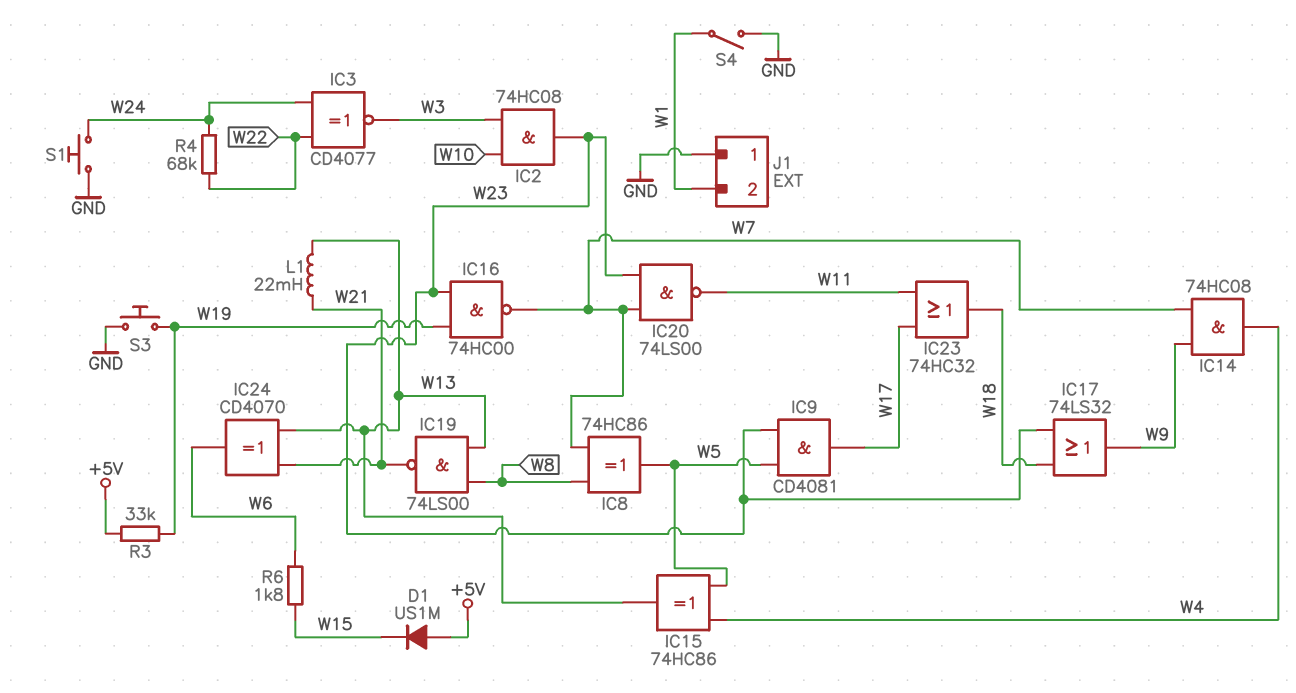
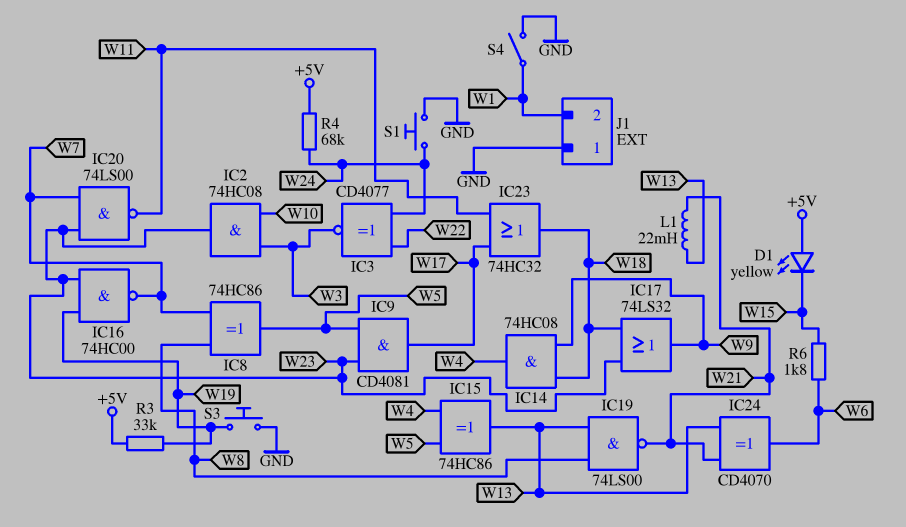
D1: diode US1M (A +5V, K W15) -> LED yellow (A +5V, K W15)
IC14: AND 74HC08 (in W7, in W9, out W4) -> AND 74HC08 (in W9, in W18, out W4)
R4: 68k (W22, W24) -> 68k (+5V, W24)

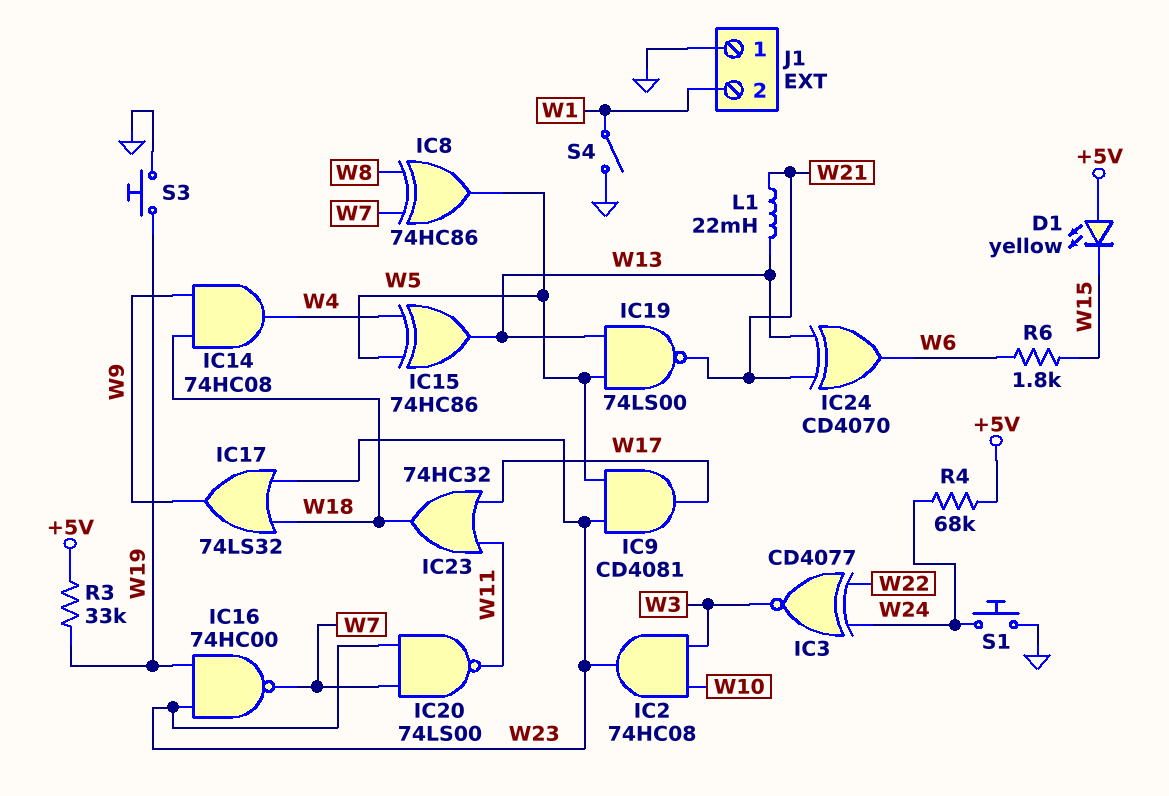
IC19: NAND 74LS00 (in W8, in W13, out W21) -> NAND 74LS00 (in W5, in W13, out W21)

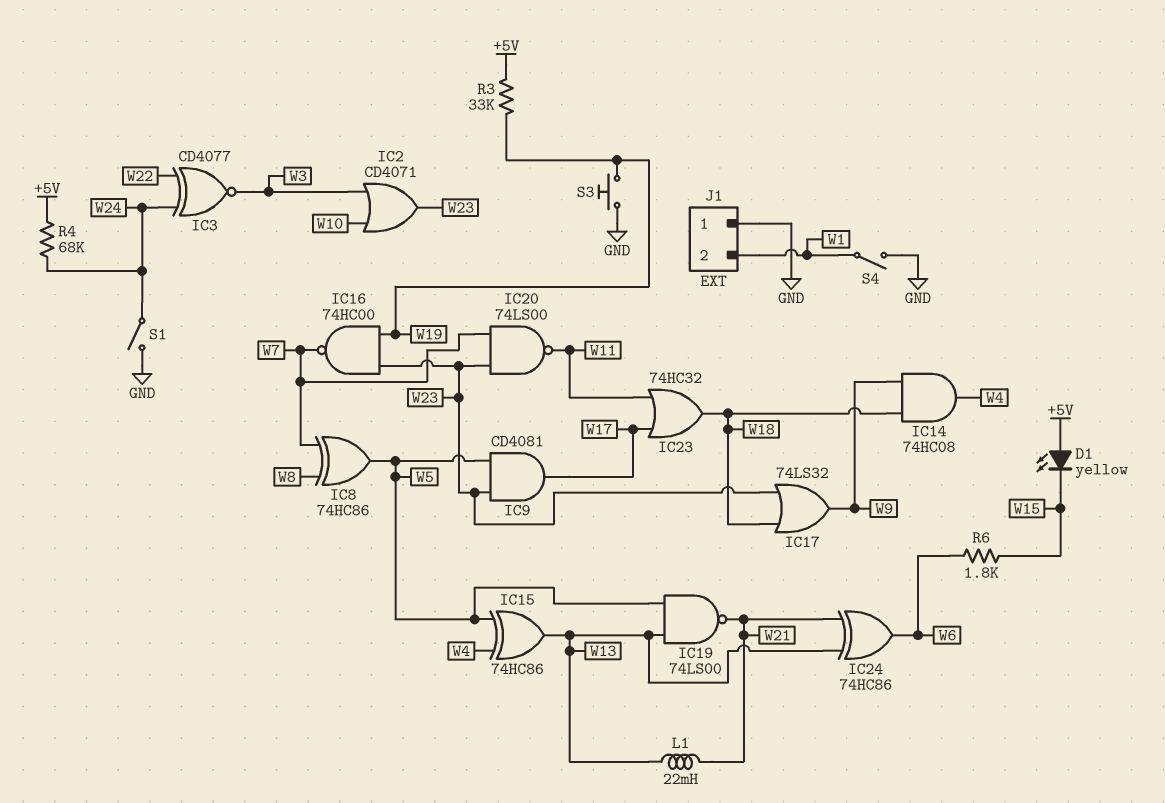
IC2: AND 74HC08 (in W3, in W10, out W23) -> OR CD4071 (in W3, in W10, out W23)
IC24: XOR CD4070 (in W13, in W21, out W6) -> XOR 74HC86 (in W13, in W21, out W6)
S1: button (GND, W24) -> switch (GND, W24)

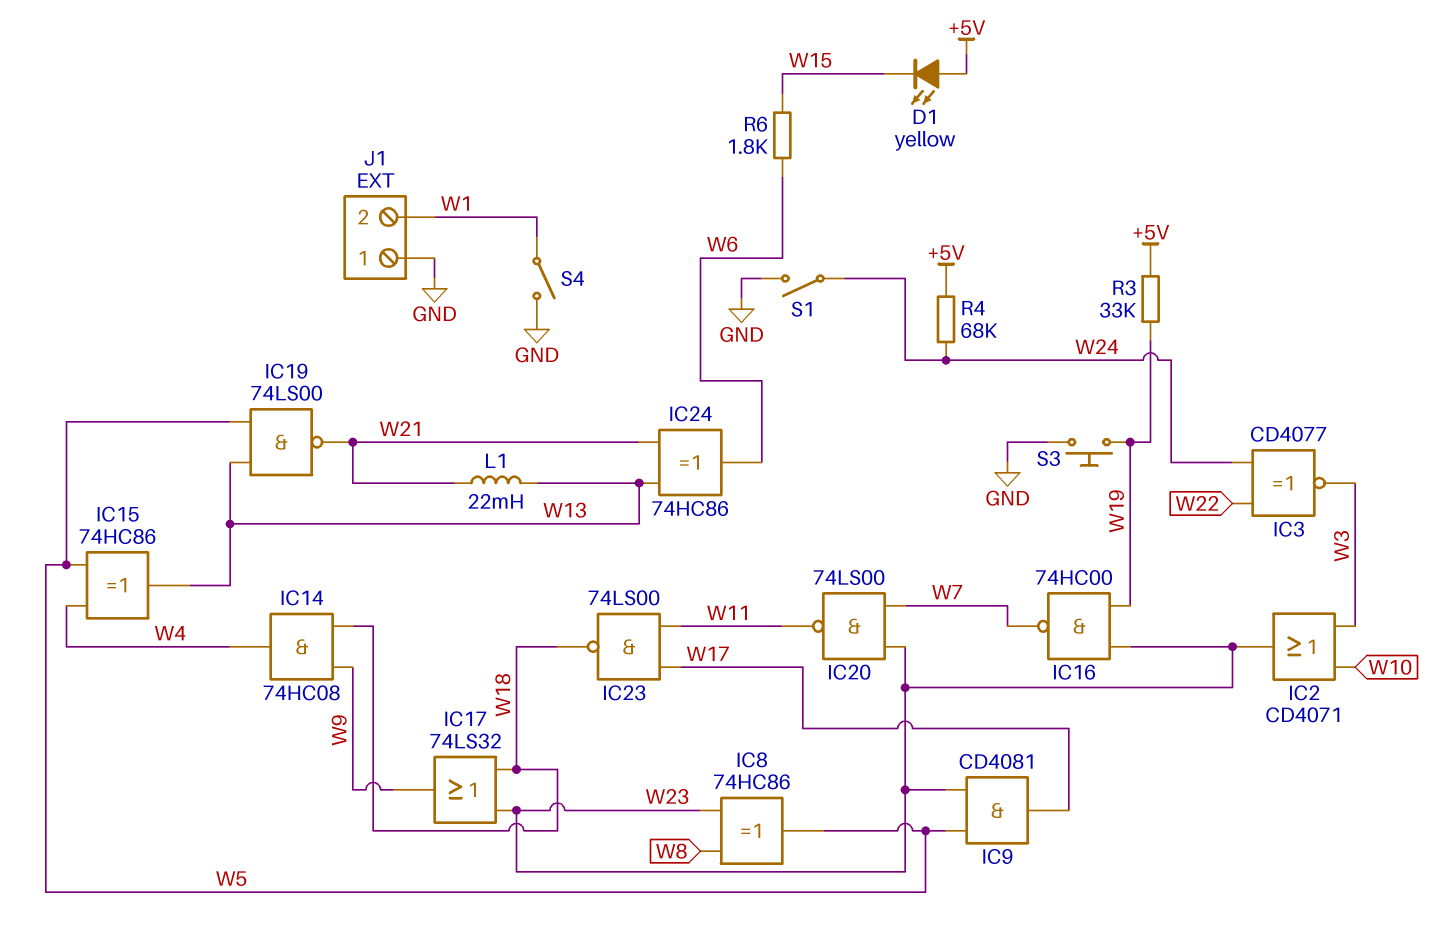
IC8: XOR 74HC86 (in W7, in W8, out W5) -> XOR 74HC86 (in W8, in W23, out W5)
IC23: OR 74HC32 (in W11, in W17, out W18) -> NAND 74LS00 (in W11, in W17, out W18)

